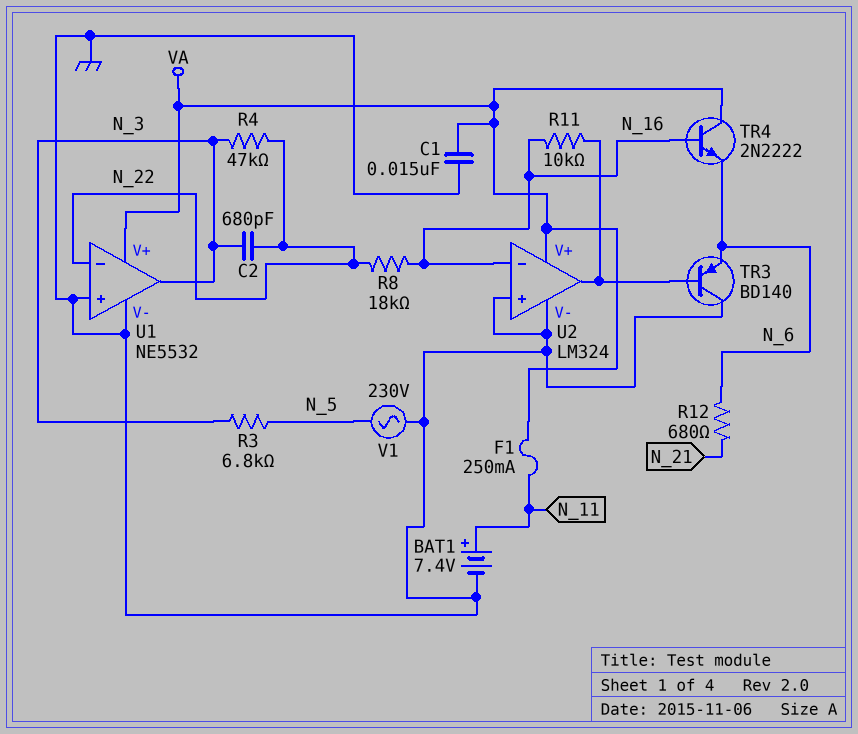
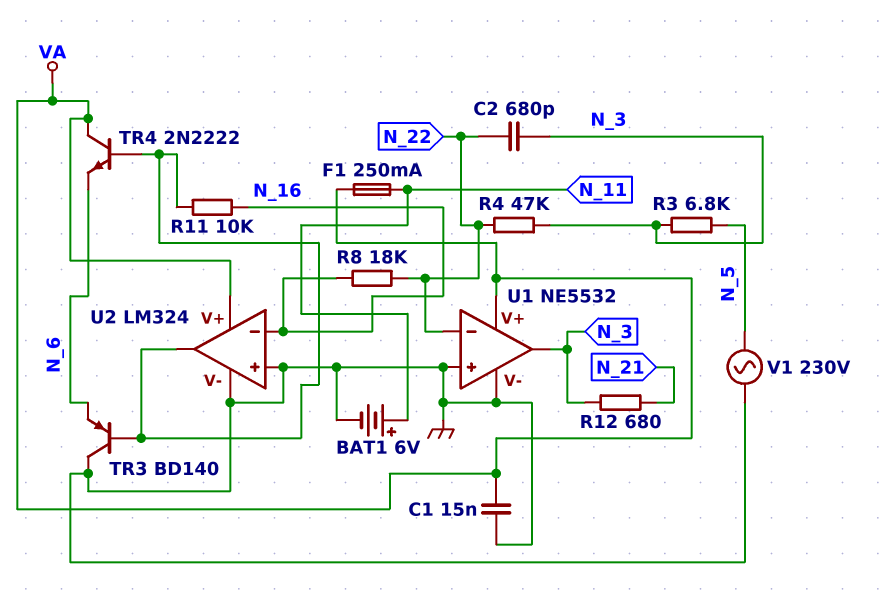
BAT1: 7.4V (plus N_11, minus GND) -> 6V (plus N_11, minus GND)
R12: 680 (N_6, N_21) -> 680 (N_3, N_21)
TR4: NPN 2N2222 (B N_16, C VA, E N_6) -> NPN 2N2222 (B U2/out, C VA, E N_6)

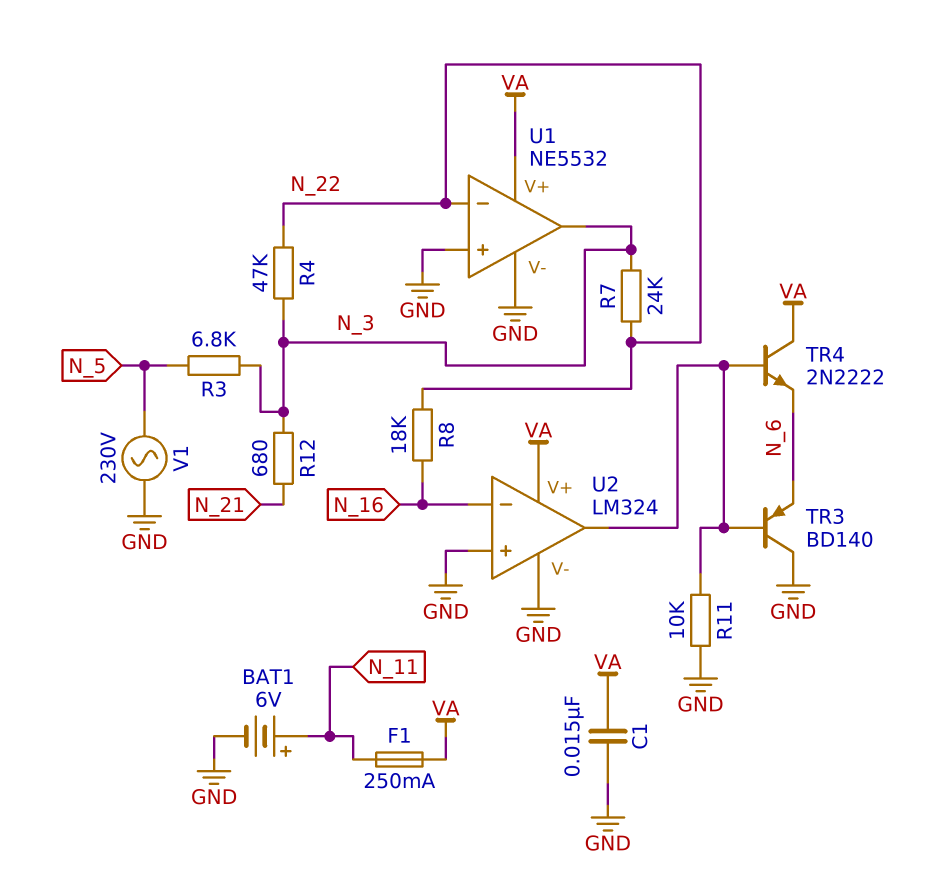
C2: 680pF (N_3, N_22) -> none
R7: none -> 24k (N_3, N_22)
R11: 10k (N_16, U2/out) -> 10k (GND, U2/out)

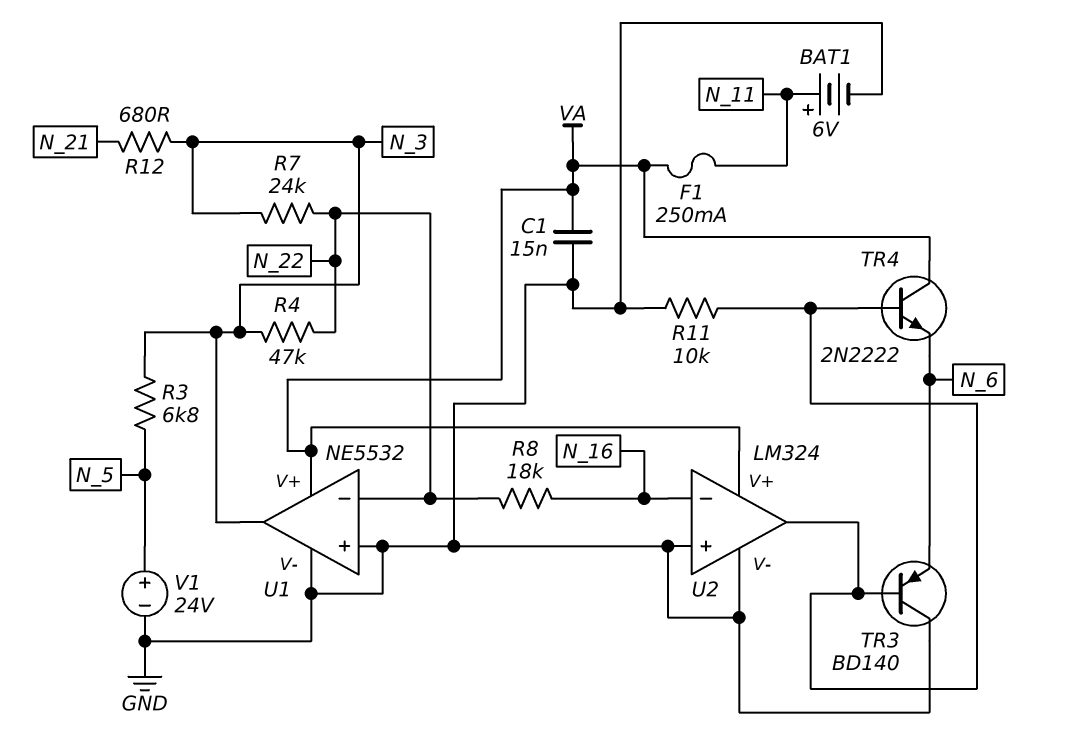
V1: AC 230V (GND, N_5) -> 24V (plus N_5, minus GND)

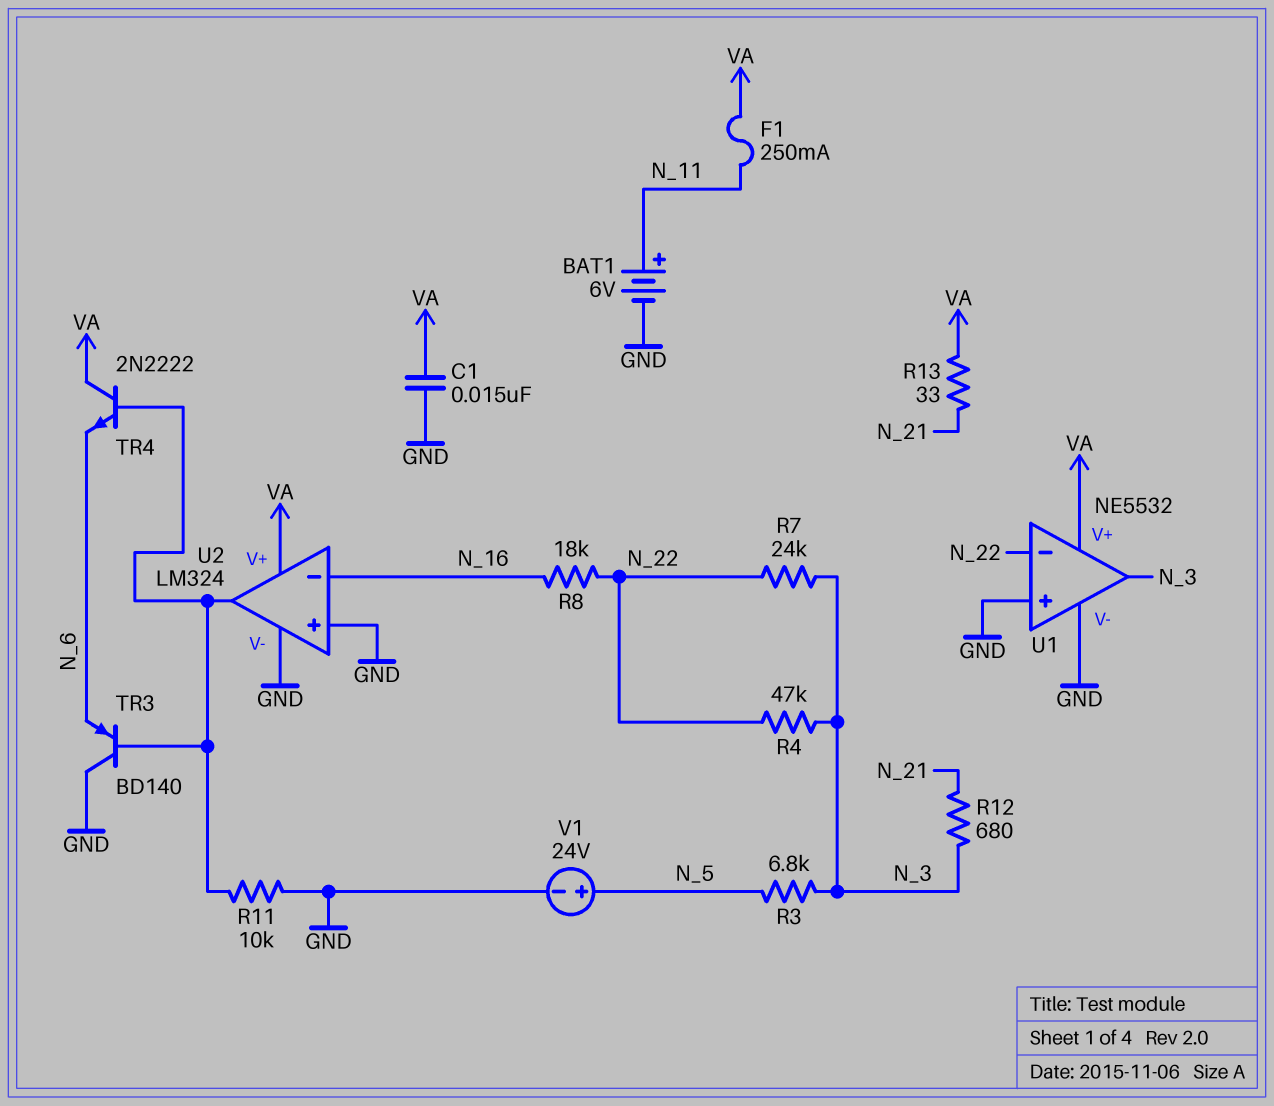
R13: none -> 33 (N_21, VA)

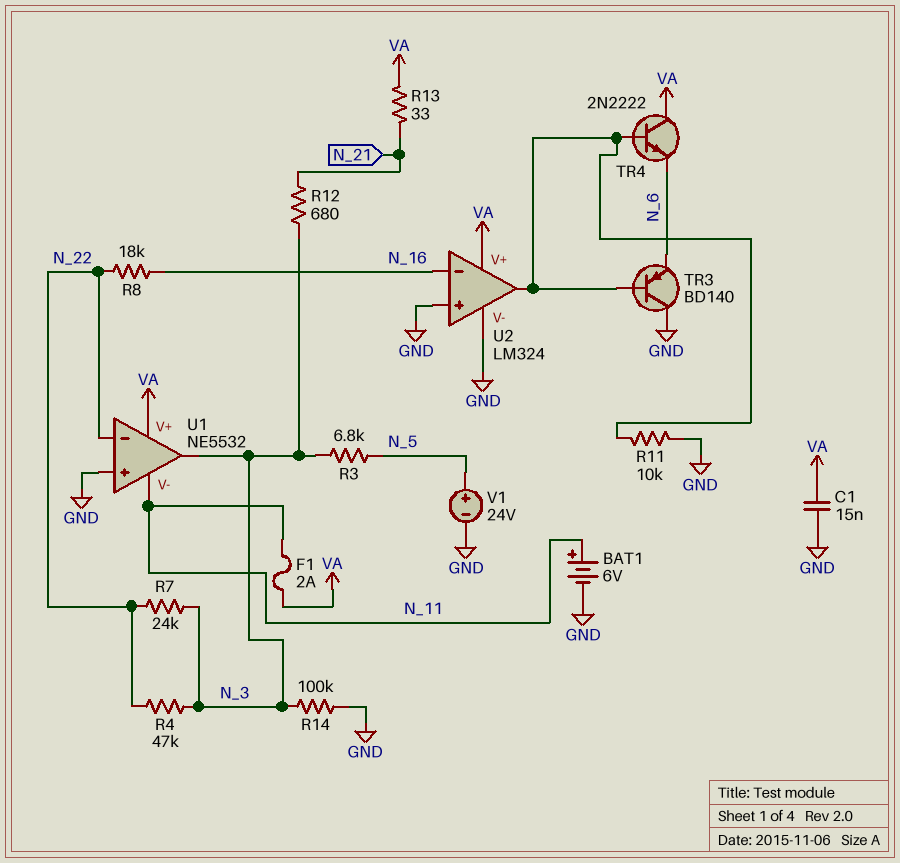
F1: 250mA (N_11, VA) -> 2A (N_11, VA)
R14: none -> 100k (GND, N_3)
U1 pin V-: GND -> N_11

